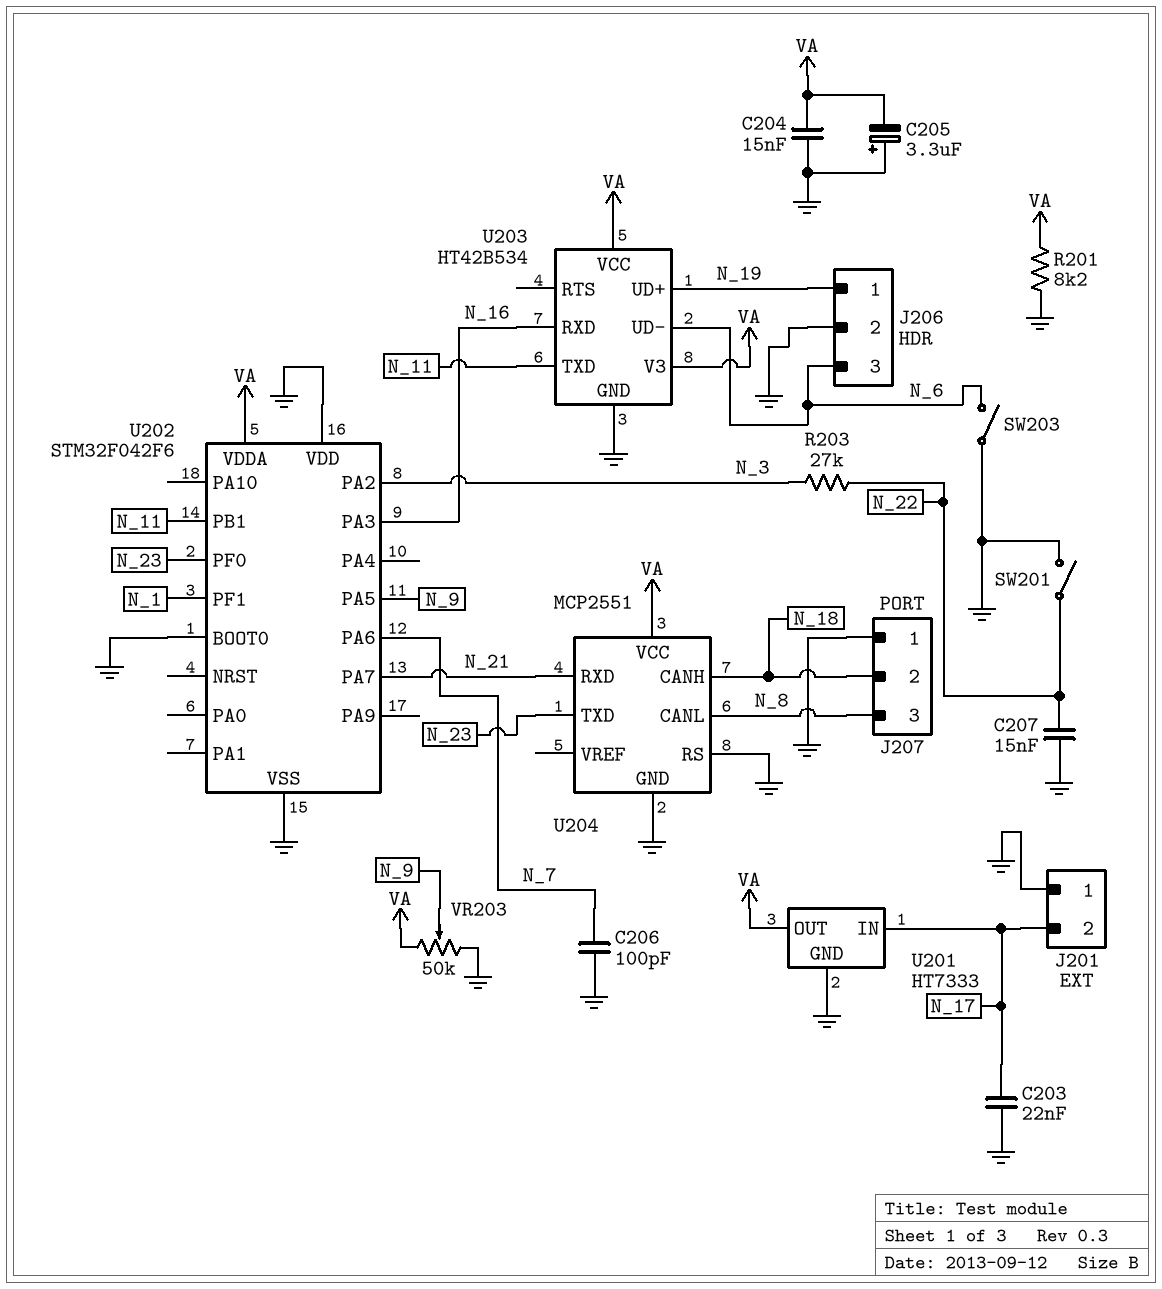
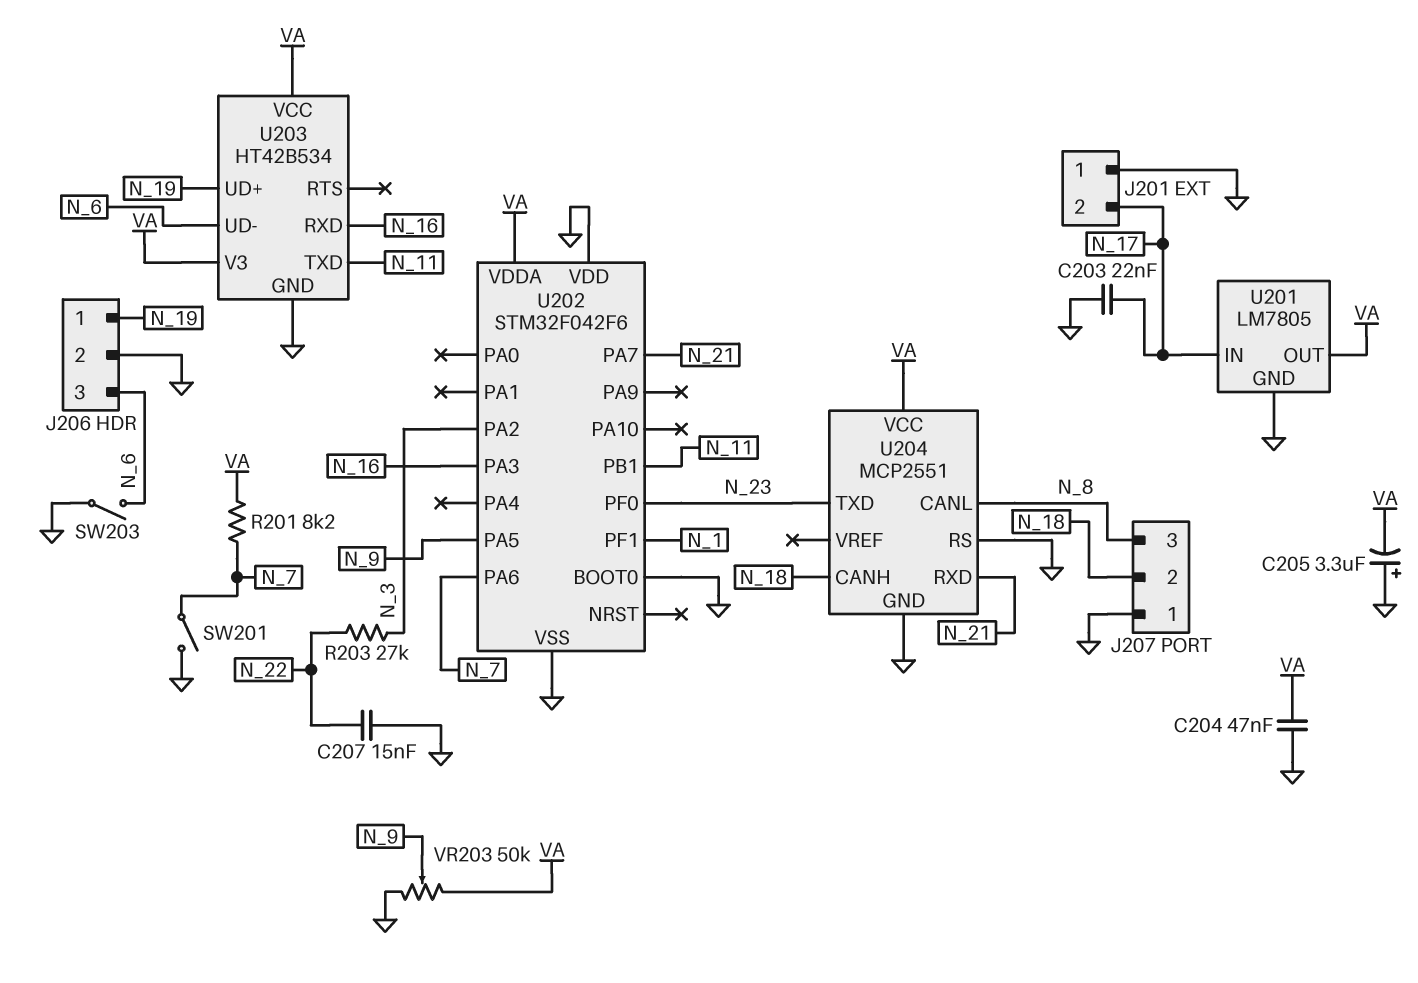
C204: 15nF (GND, VA) -> 47nF (GND, VA)
C206: 100pF (GND, N_7) -> none
R201: 8.2k (GND, VA) -> 8.2k (N_7, VA)
SW201: switch (GND, N_22) -> switch (GND, N_7)
U201: HT7333 -> LM7805

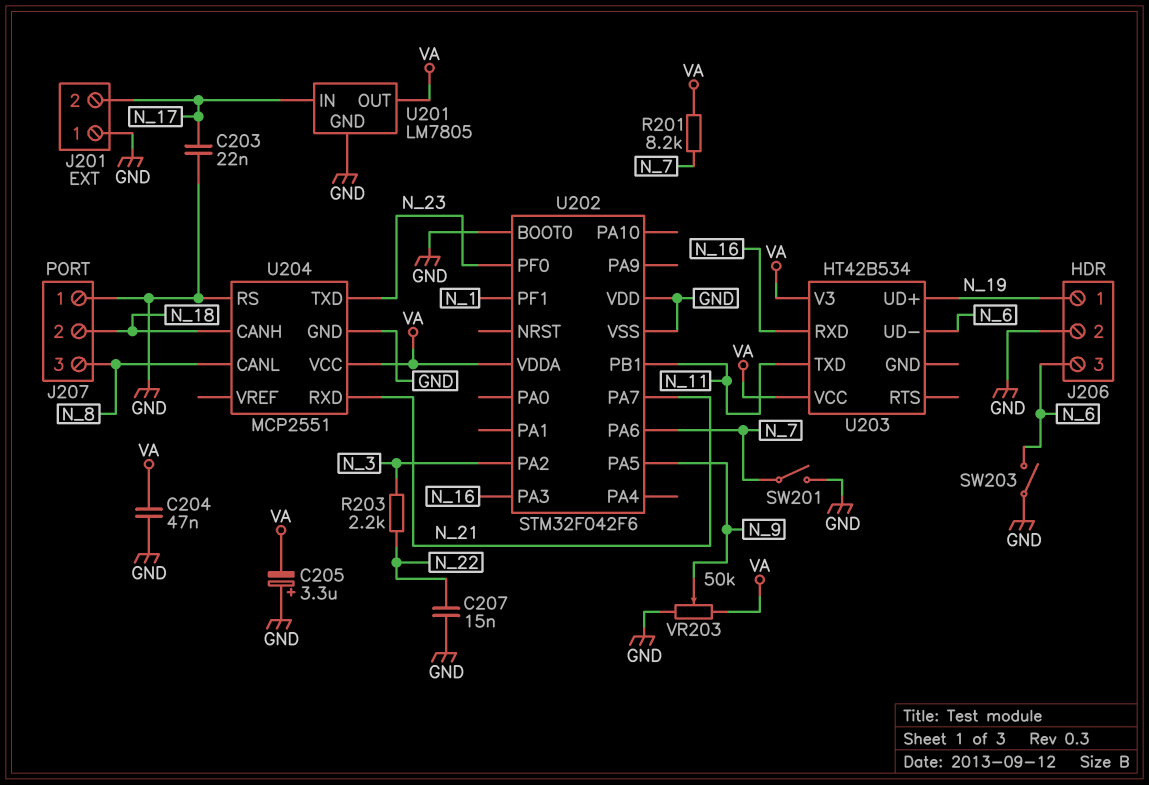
R203: 27k (N_3, N_22) -> 2.2k (N_3, N_22)
U203 pin GND: GND -> none

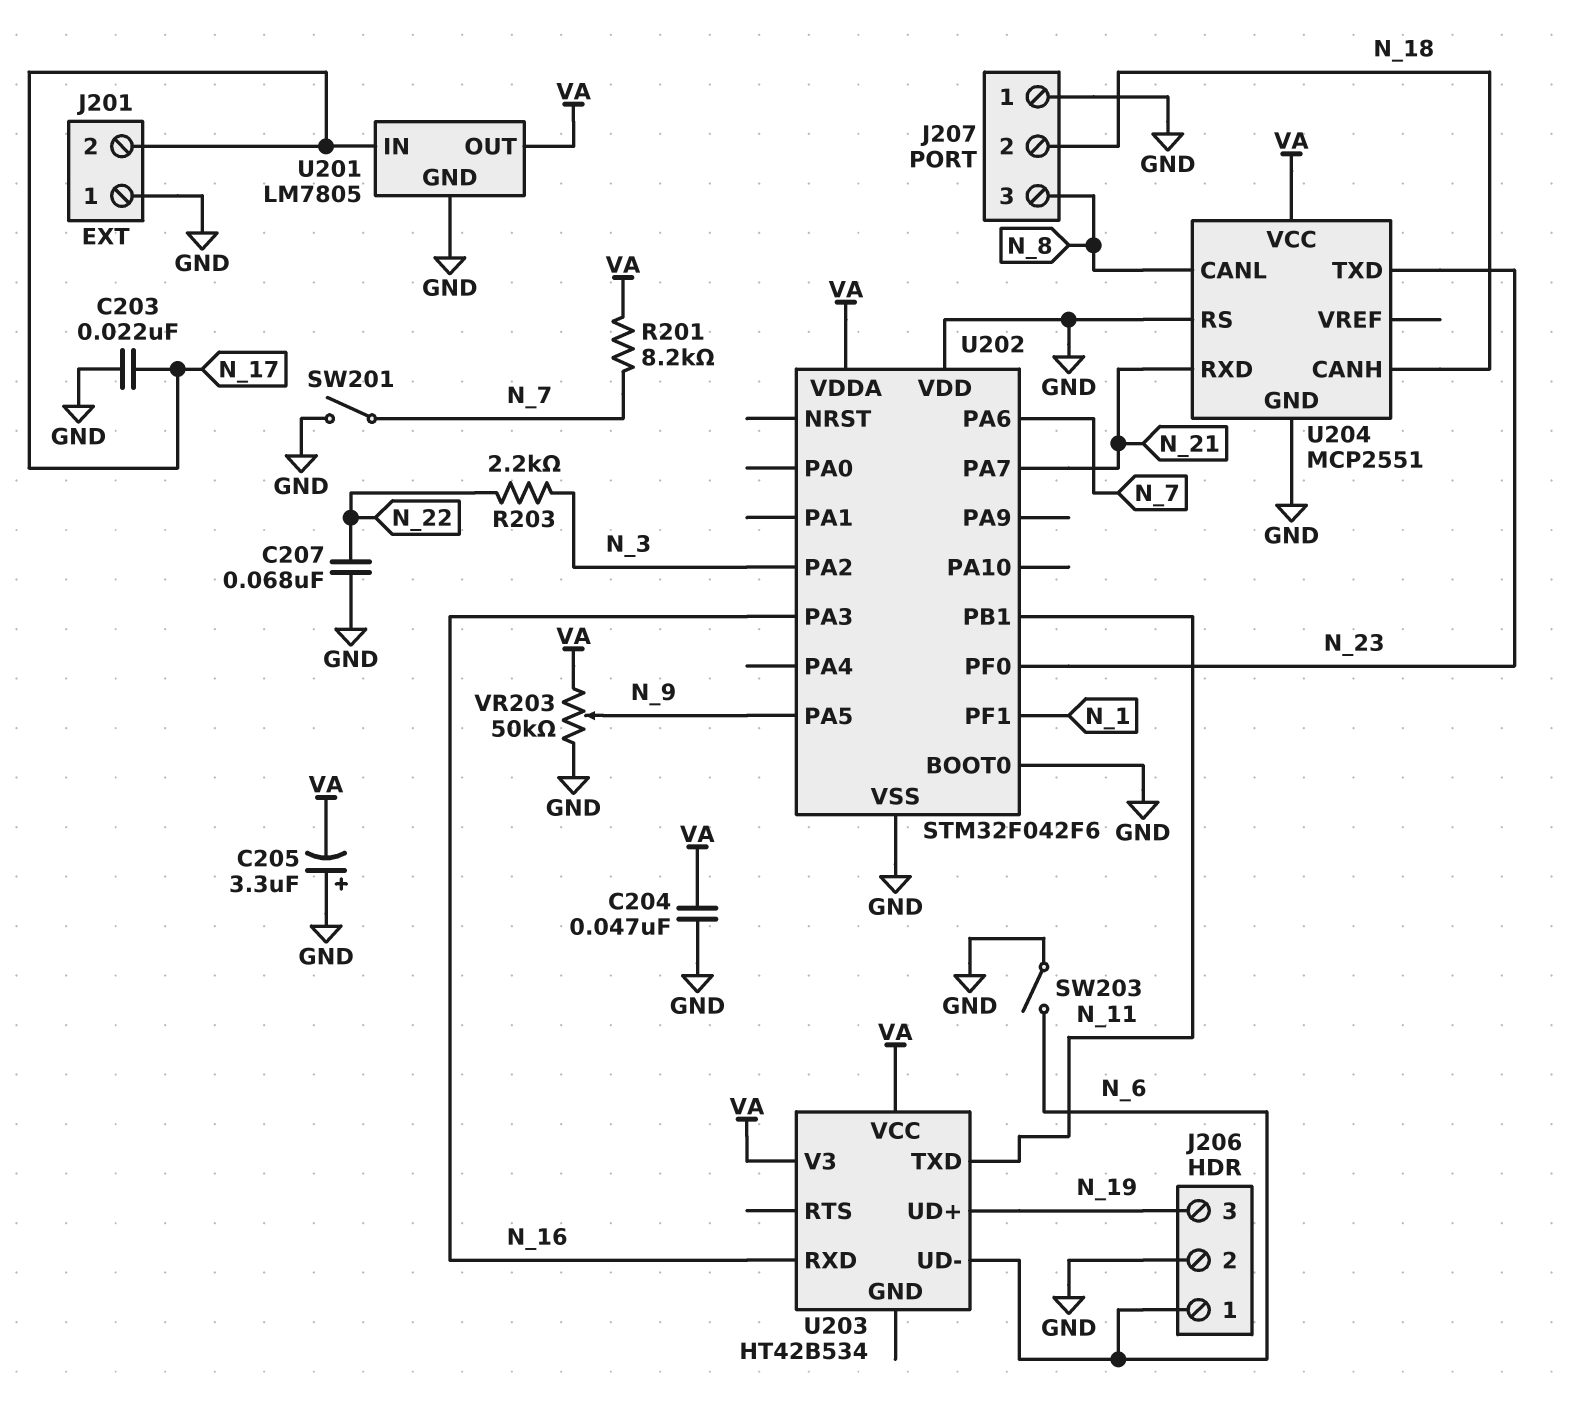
C207: 15nF (GND, N_22) -> 68nF (GND, N_22)
J206 pin 1: N_19 -> N_6
J206 pin 3: N_6 -> N_19

